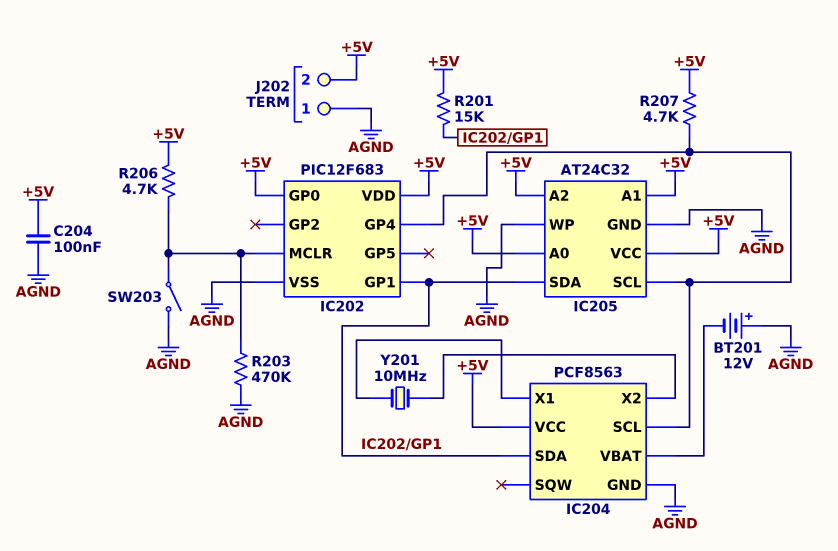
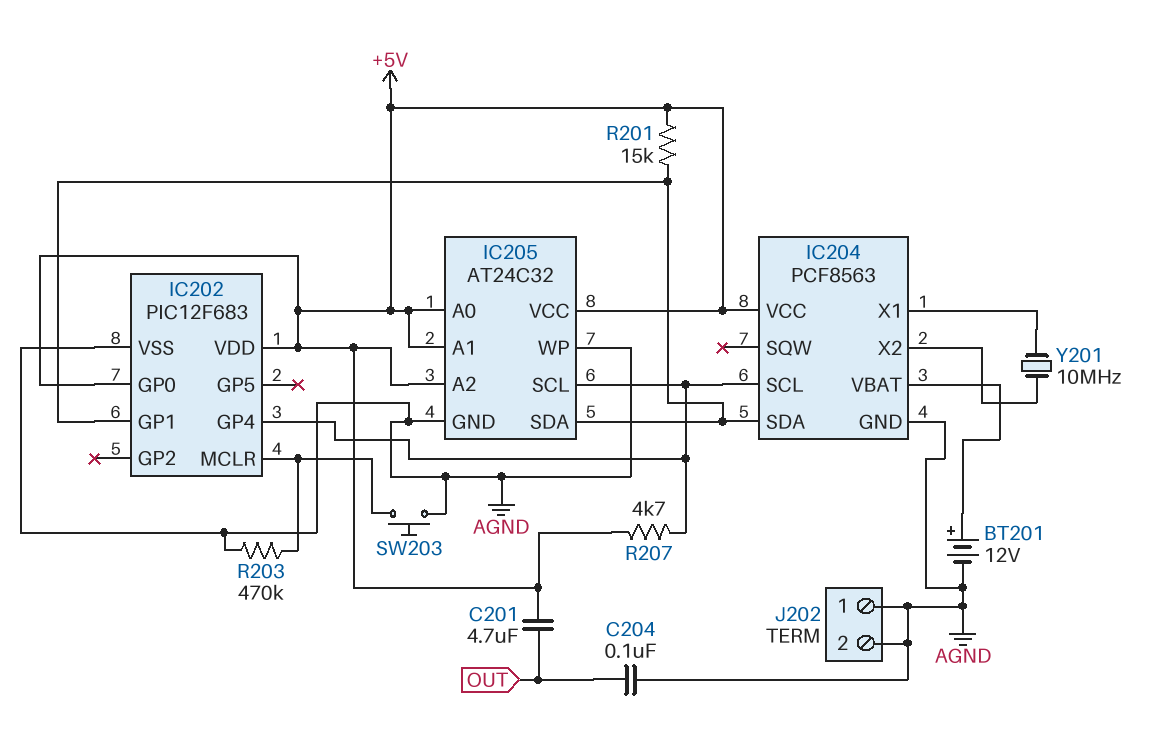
BT201: 12V (plus AGND, minus IC204/VBAT) -> 12V (plus IC204/VBAT, minus AGND)
C201: none -> 4.7uF (+5V, OUT)
C204: 100nF (+5V, AGND) -> 100nF (AGND, OUT)
J202 pin 2: +5V -> AGND
R206: 4.7k (+5V, IC202/MCLR) -> none
SW203: switch (AGND, IC202/MCLR) -> button (AGND, IC202/MCLR)

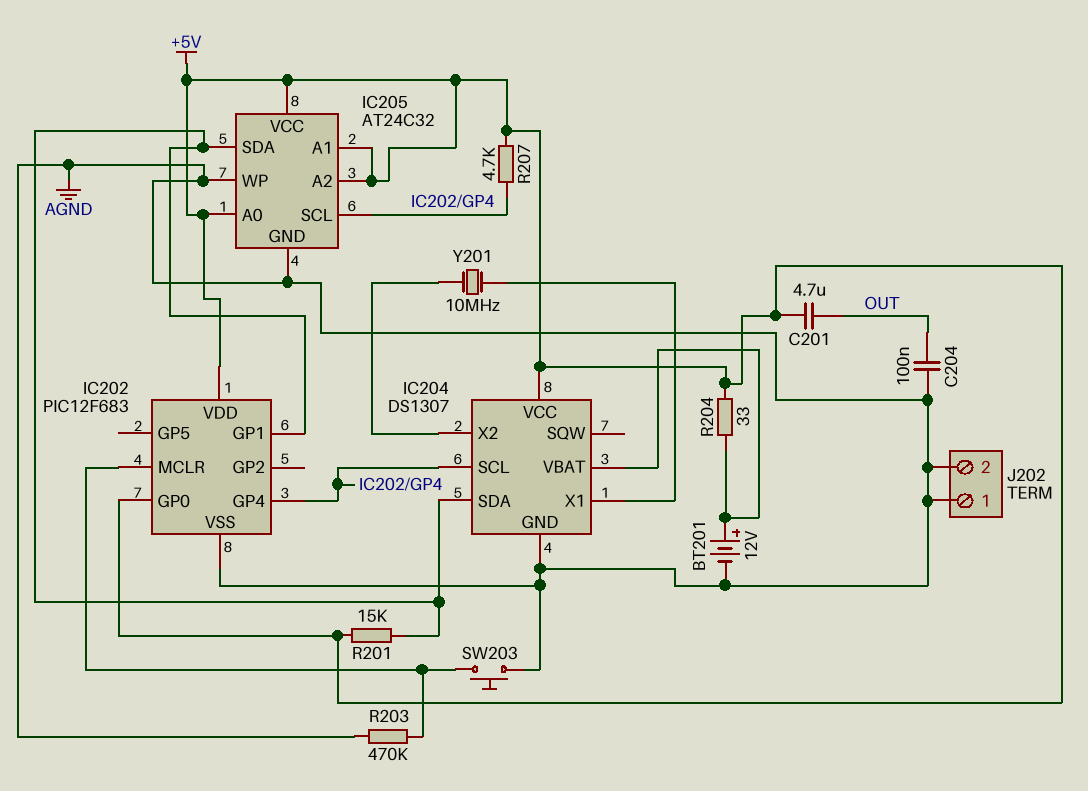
IC204: PCF8563 -> DS1307
R204: none -> 33 (+5V, IC204/VBAT)

